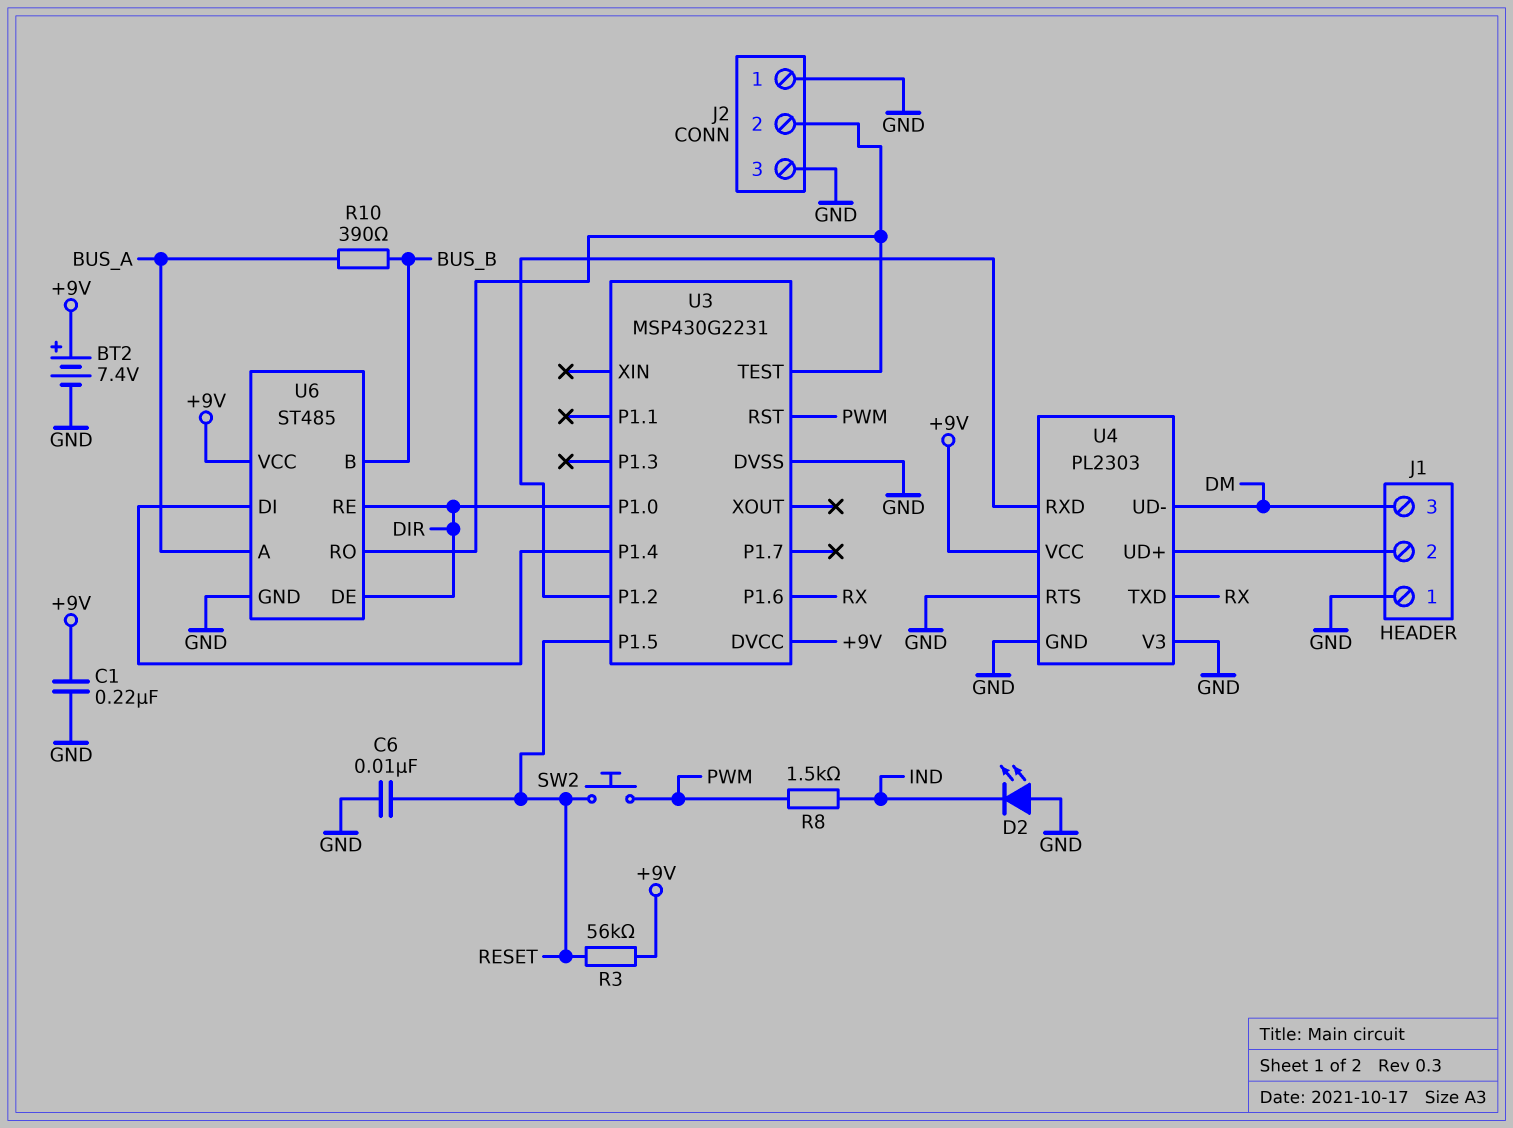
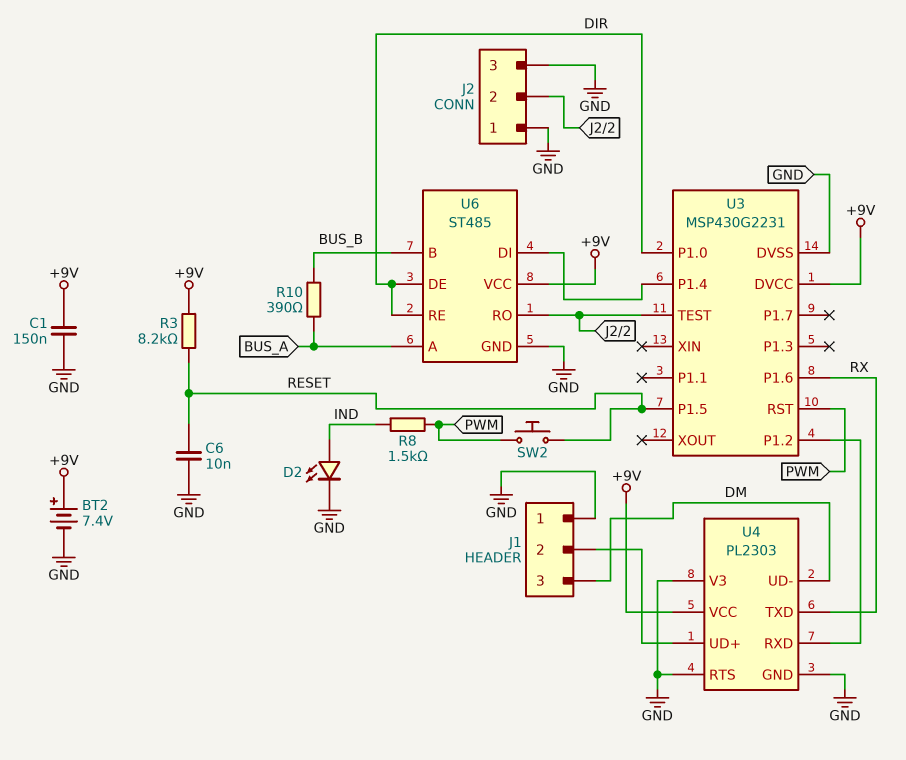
C1: 220nF (+9V, GND) -> 150nF (+9V, GND)
D2: LED (A GND, K IND) -> LED (A IND, K GND)
R3: 56k (+9V, RESET) -> 8.2k (+9V, RESET)

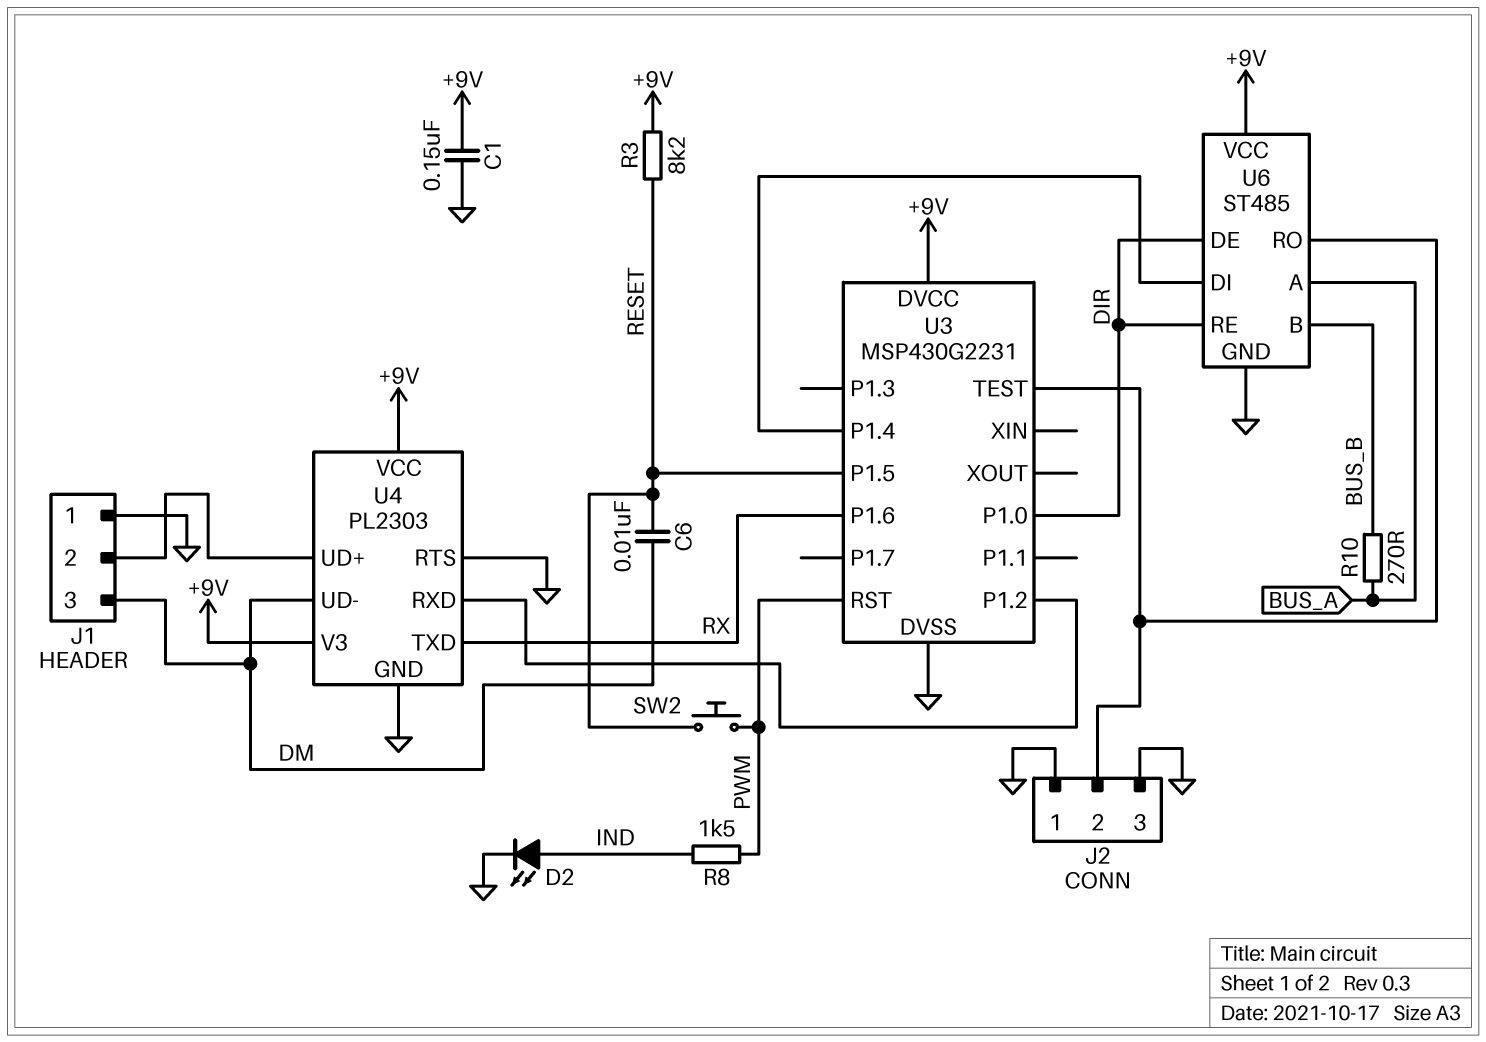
BT2: 7.4V (plus +9V, minus GND) -> none
C6: 10nF (GND, RESET) -> 10nF (DM, RESET)
R10: 390 (BUS_A, BUS_B) -> 270 (BUS_A, BUS_B)
U4 pin V3: GND -> +9V

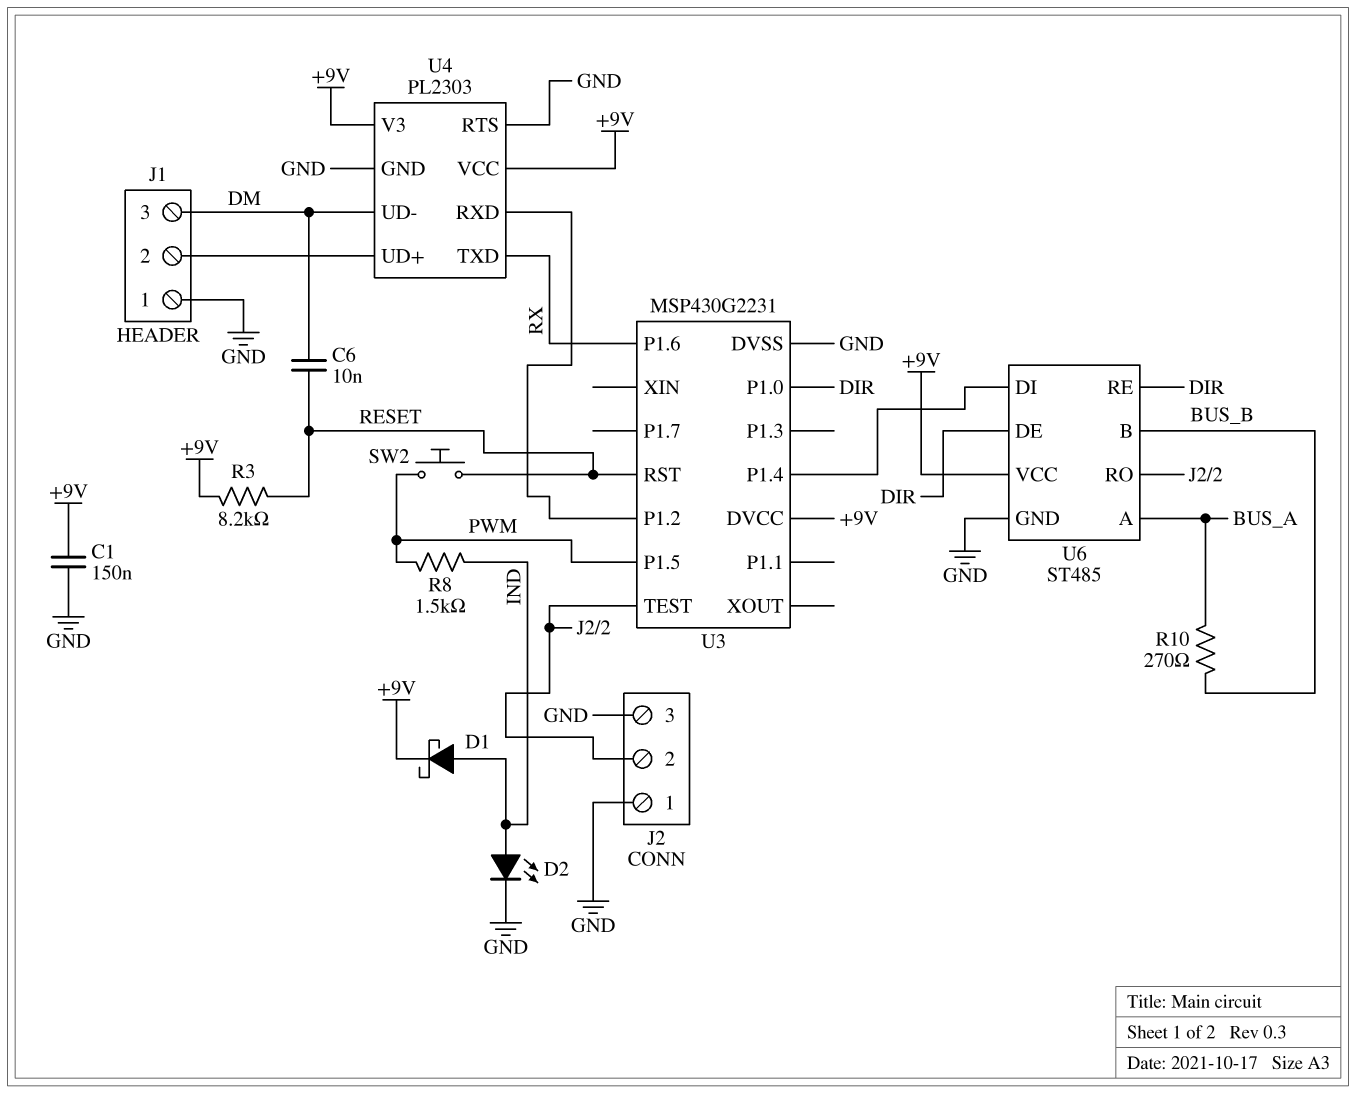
D1: none -> schottky (A IND, K +9V)
U3 pin P1.5: RESET -> PWM
U3 pin RST: PWM -> RESET

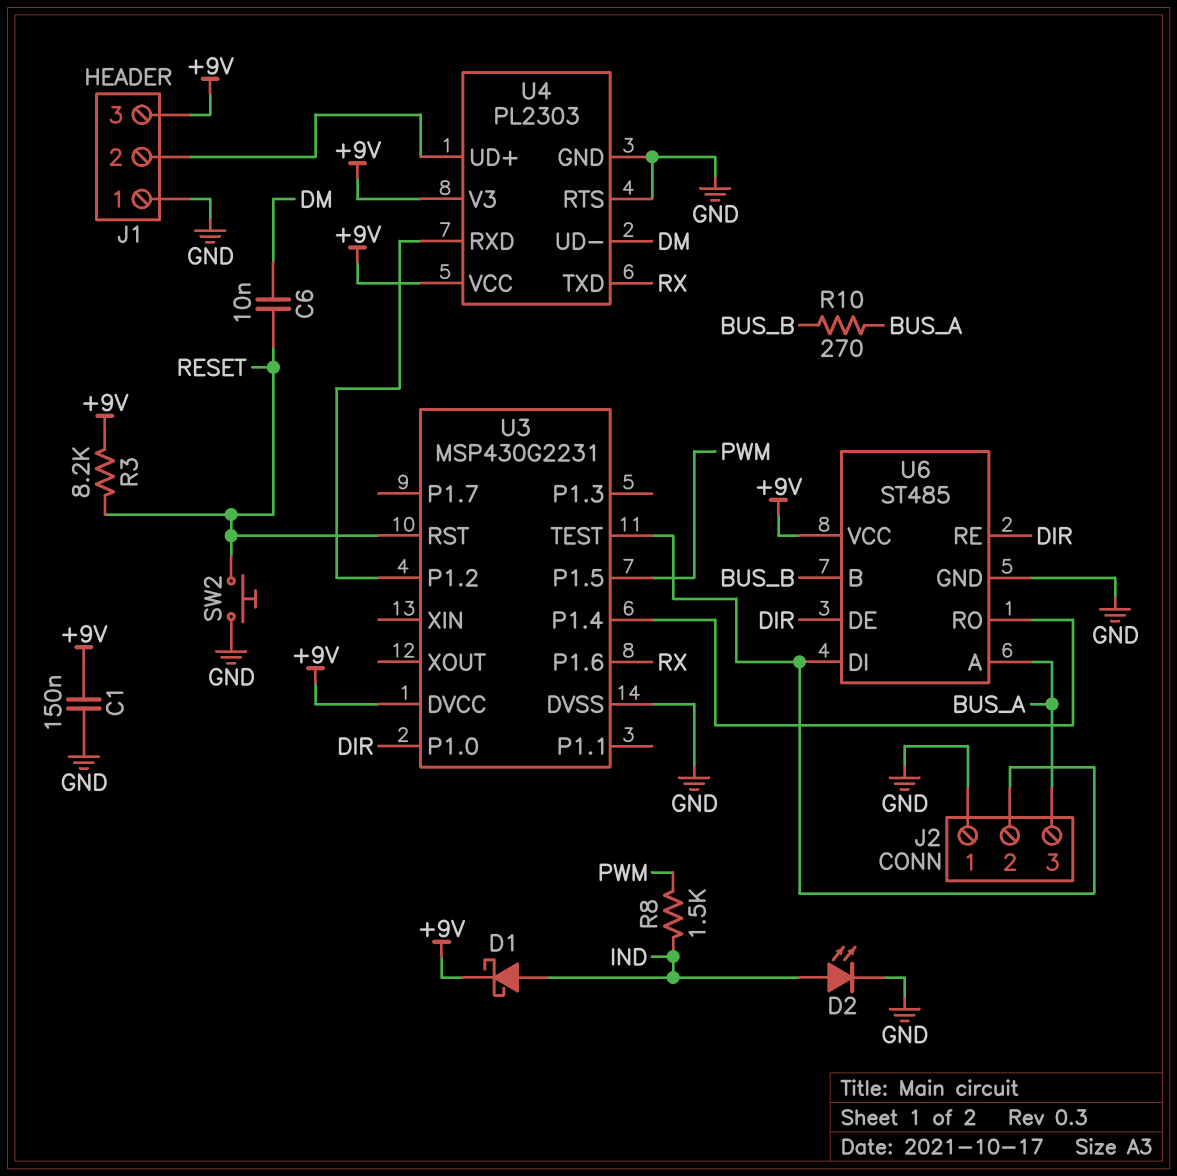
J1 pin 3: DM -> +9V
J2 pin 3: GND -> BUS_A
SW2: button (PWM, RESET) -> button (GND, RESET)
U6 pin DI: U3/P1.4 -> J2/2
U6 pin RO: J2/2 -> U3/P1.4

